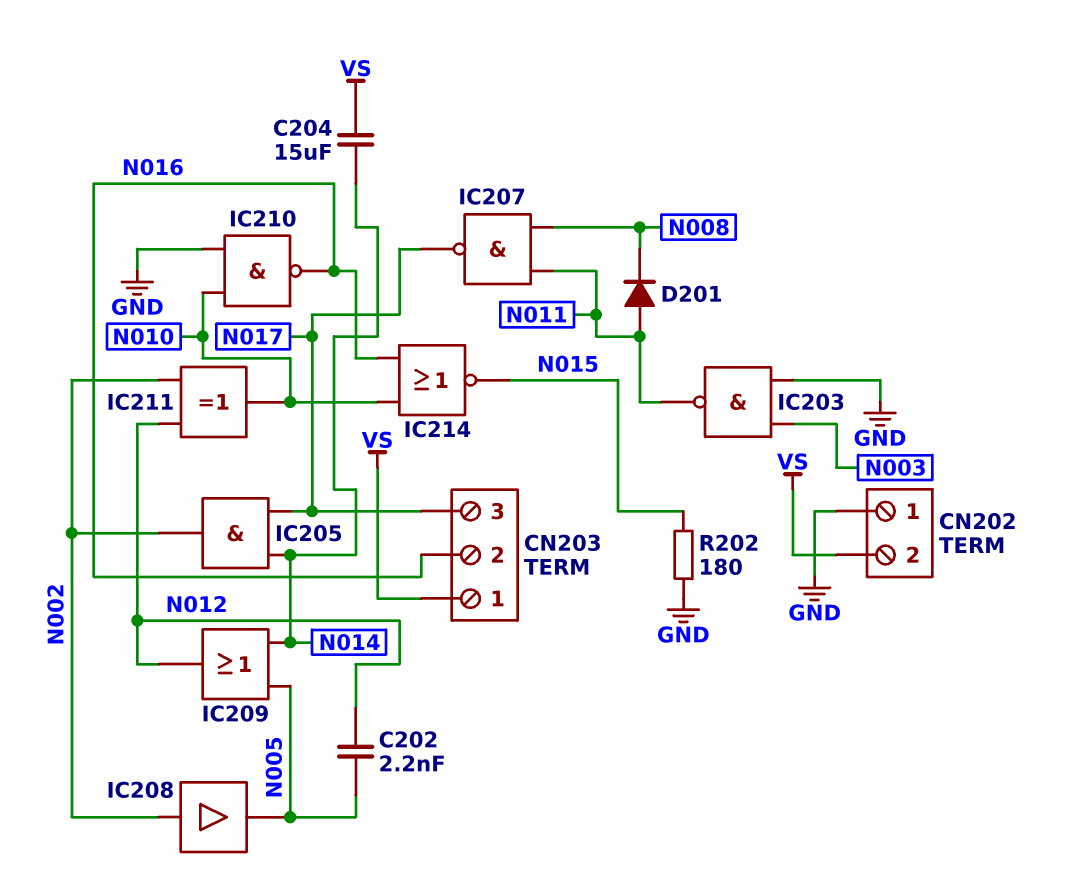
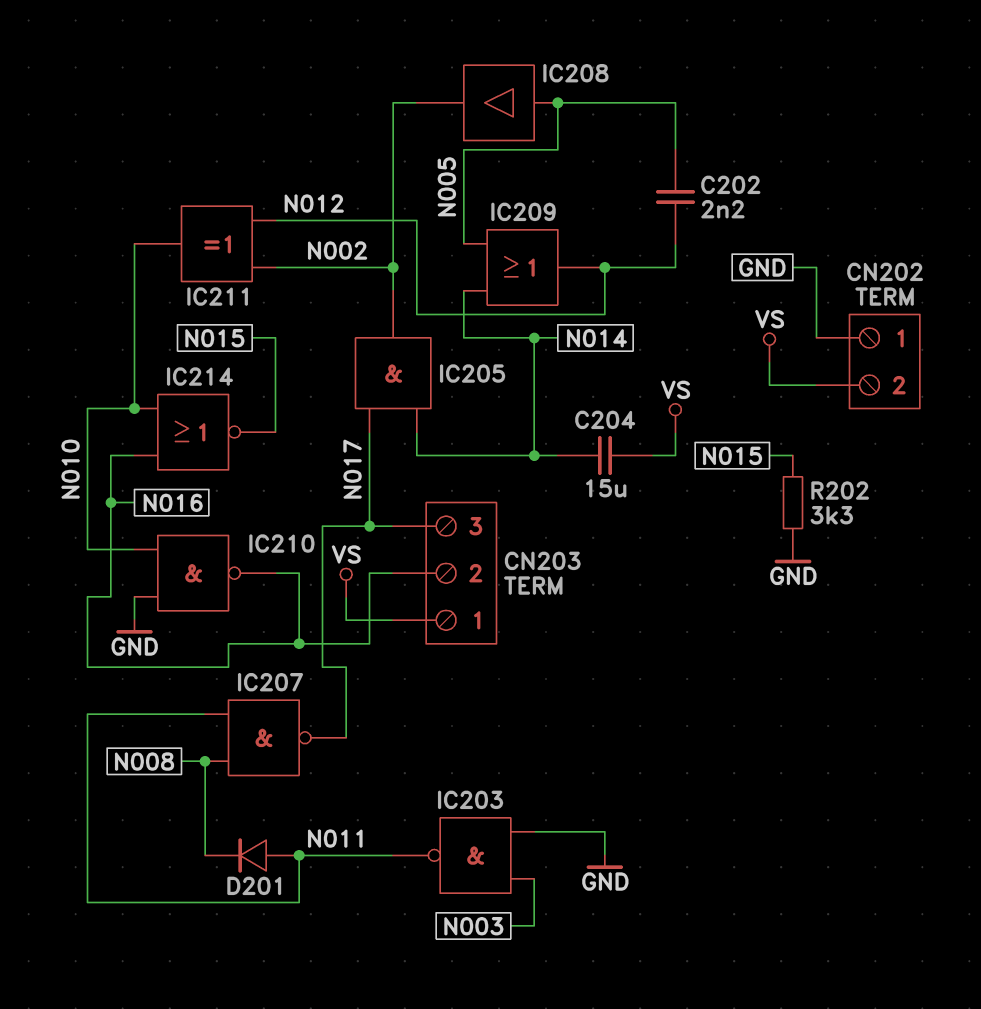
IC208: buffer (in N002, out N005) -> buffer (in N005, out N002)
R202: 180 (GND, N015) -> 3.3k (GND, N015)

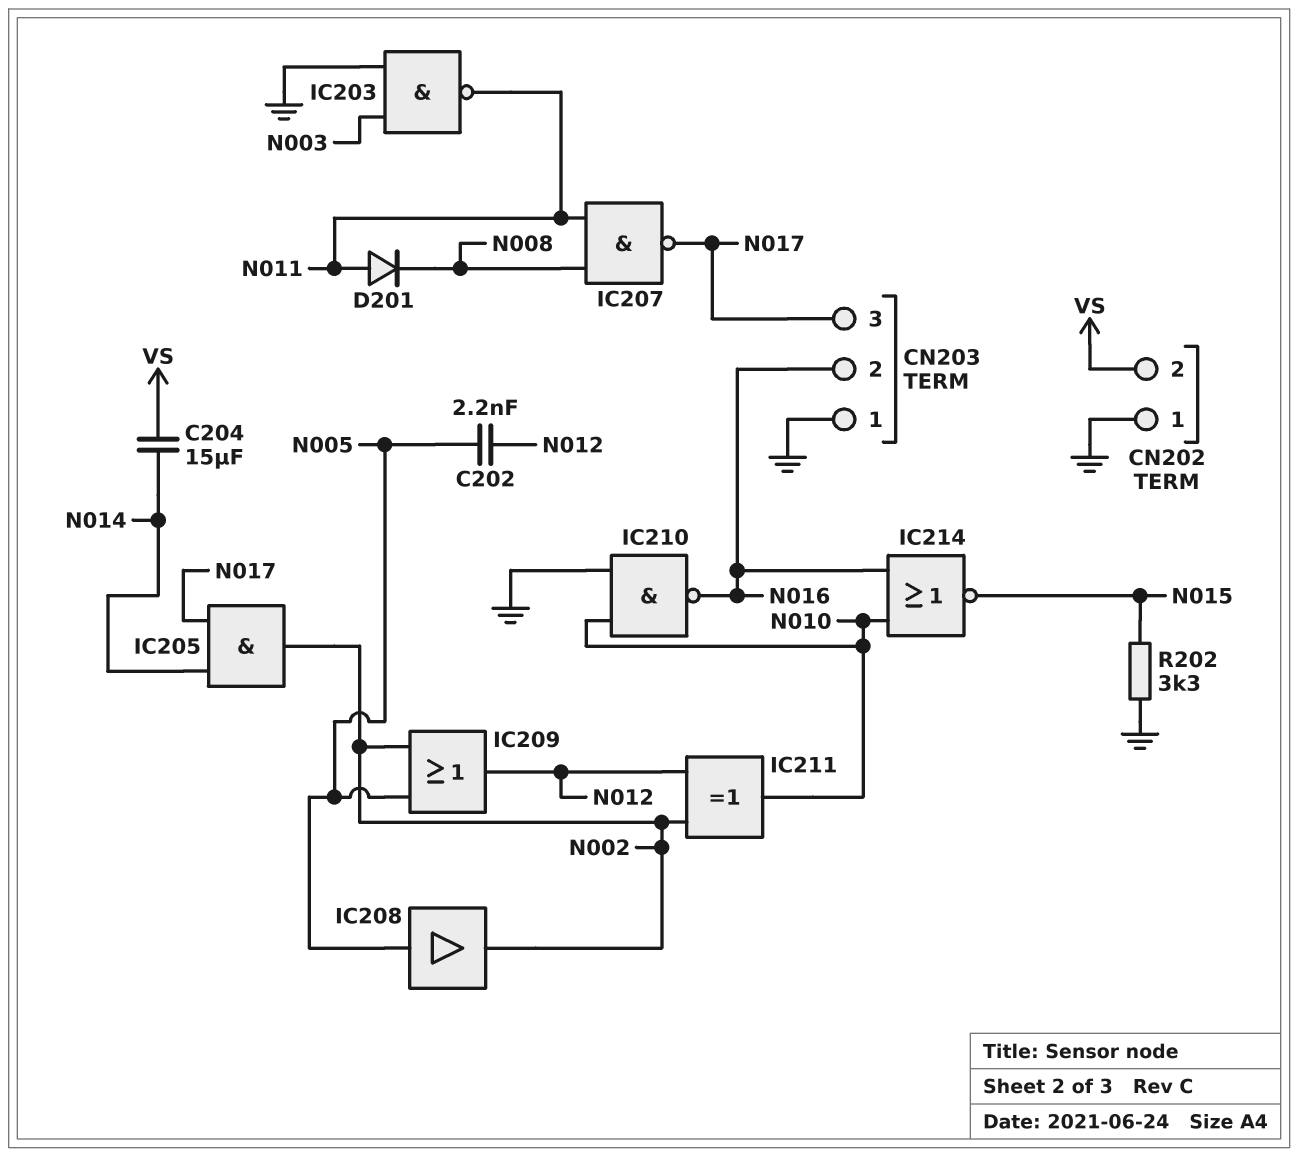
CN203 pin 1: VS -> GND
IC209: OR (in N005, in N014, out N012) -> OR (in N002, in N005, out N012)

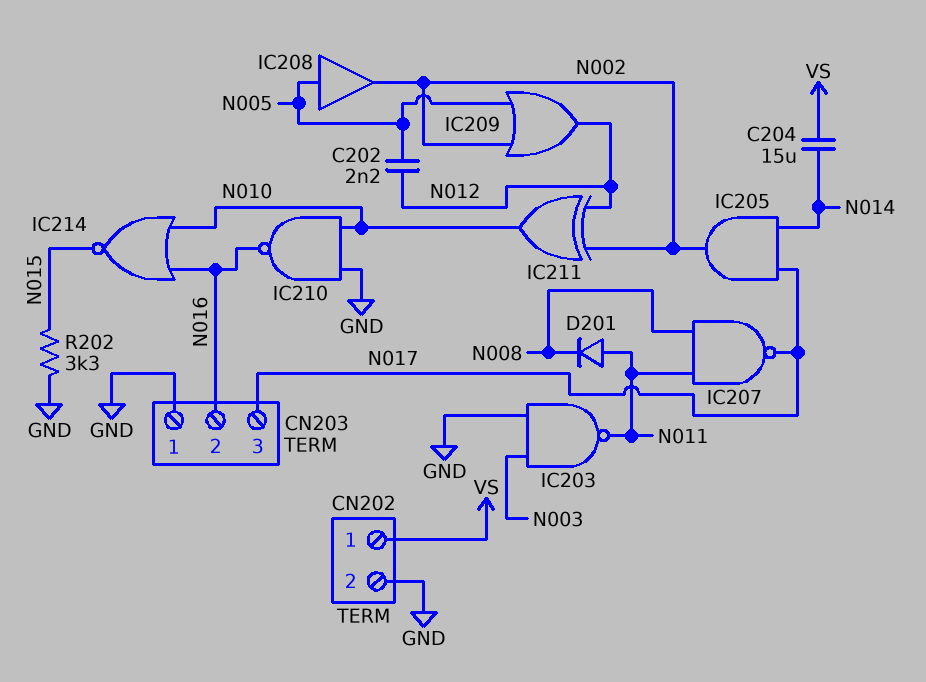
CN202 pin 1: GND -> VS
CN202 pin 2: VS -> GND

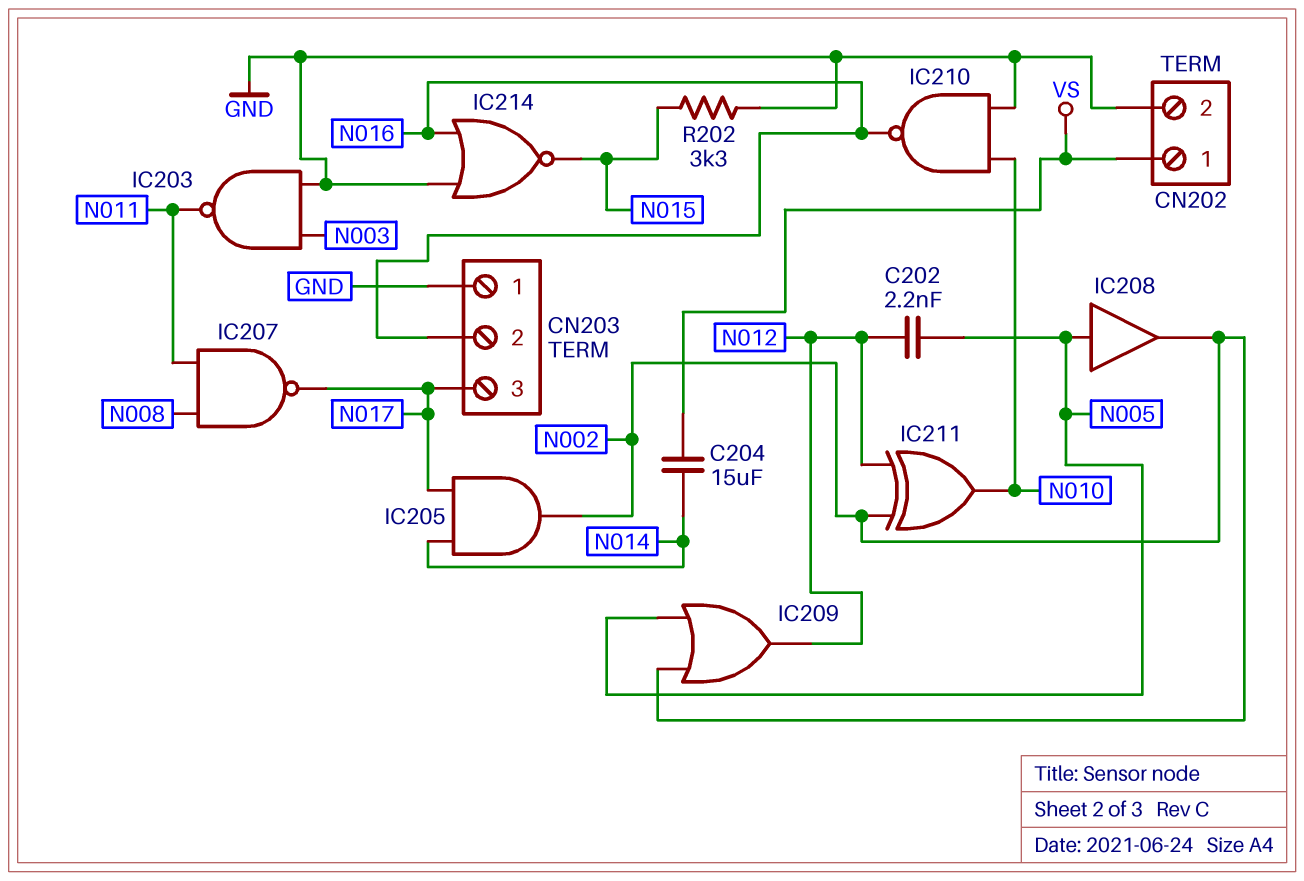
D201: diode (A N011, K N008) -> none
IC214: NOR (in N010, in N016, out N015) -> NOR (in GND, in N016, out N015)

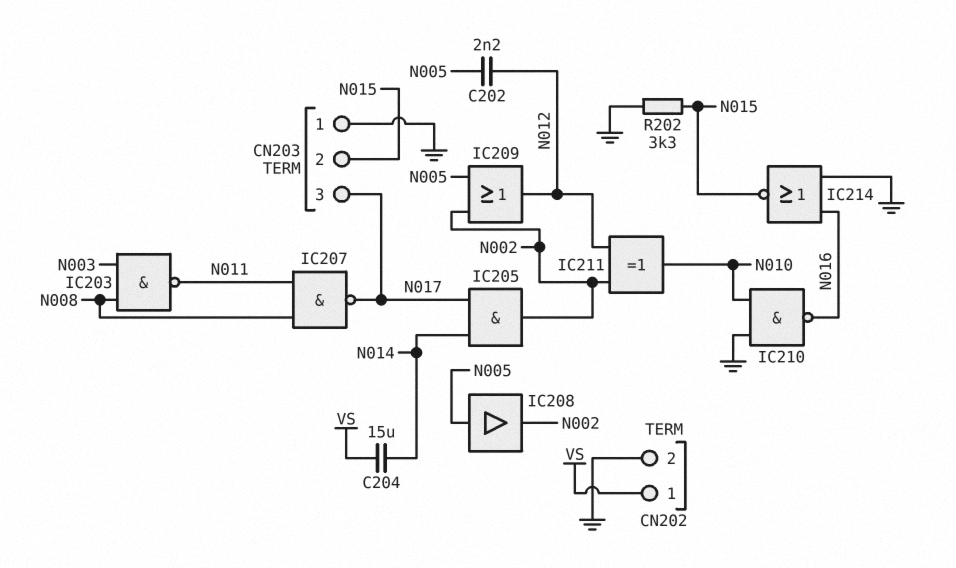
CN203 pin 2: N016 -> N015
IC203: NAND (in GND, in N003, out N011) -> NAND (in N003, in N008, out N011)

